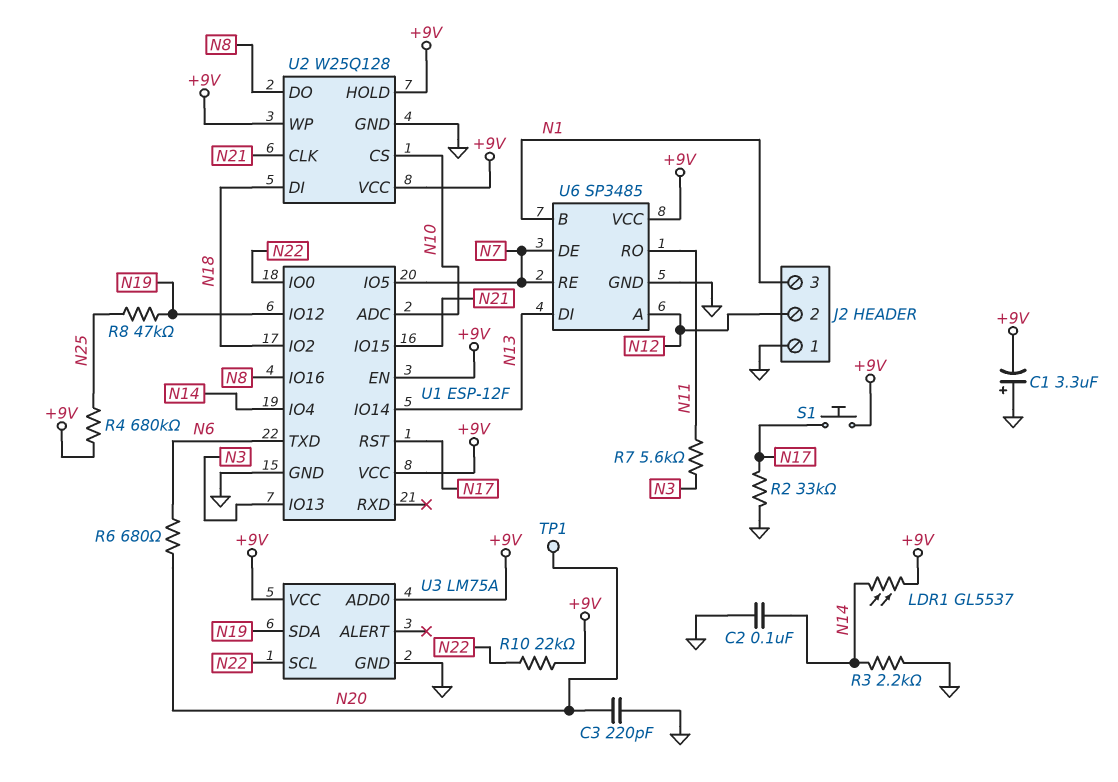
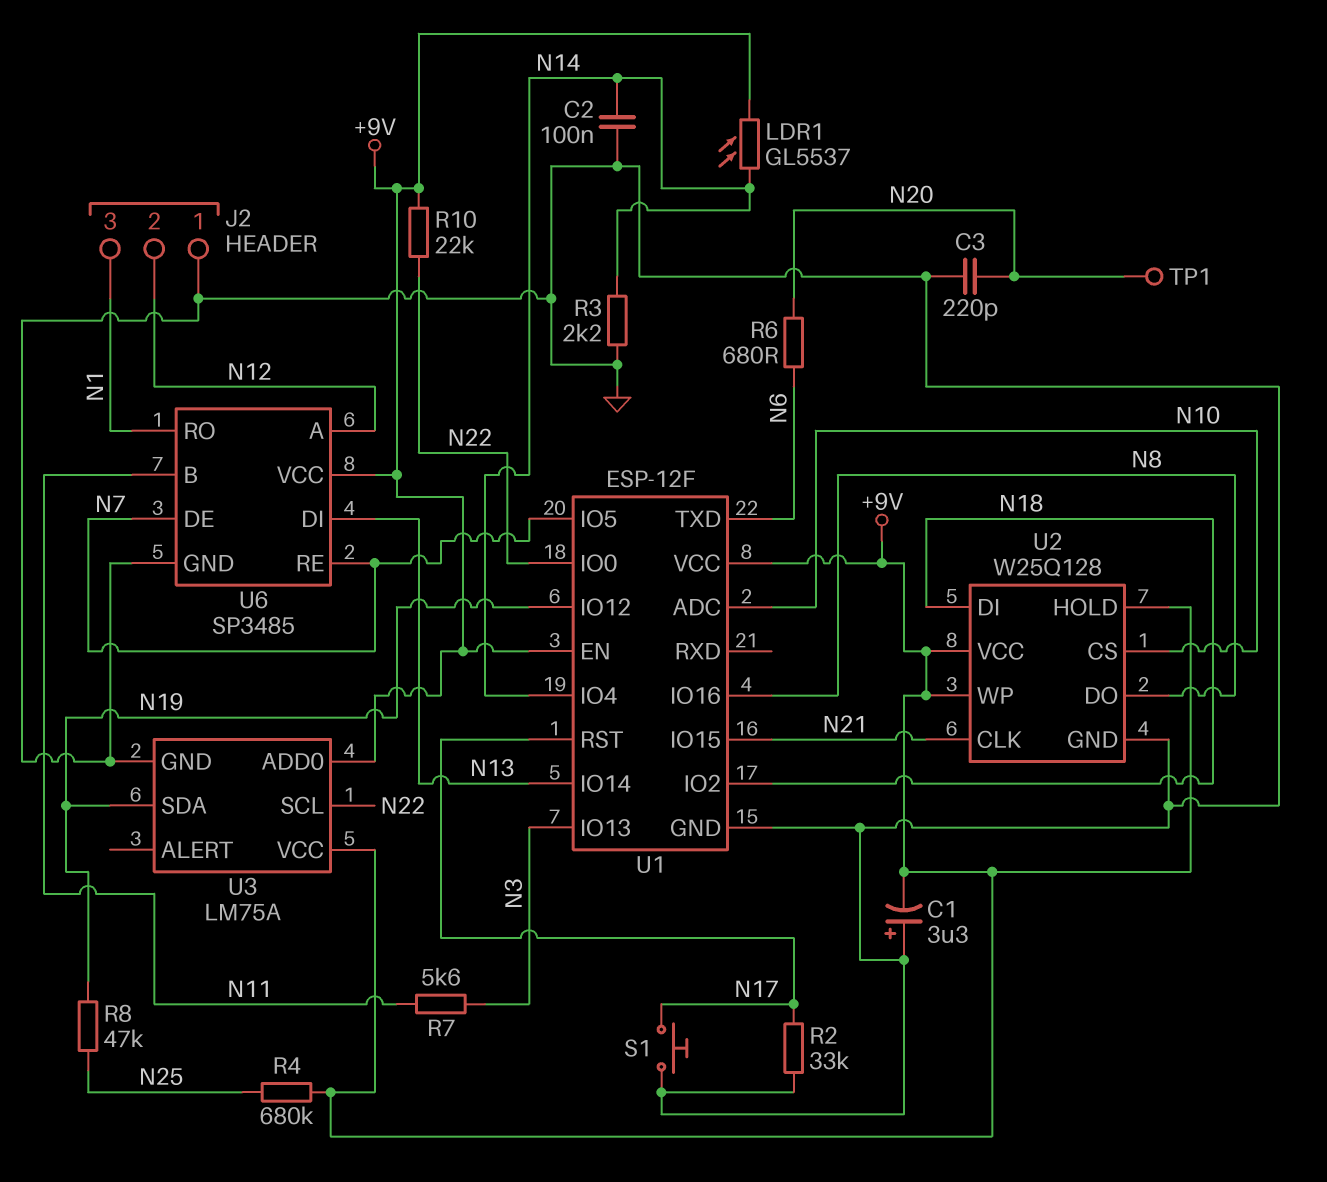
S1: button (+9V, N17) -> button (GND, N17)
U6 pin B: N1 -> N11
U6 pin RO: N11 -> N1

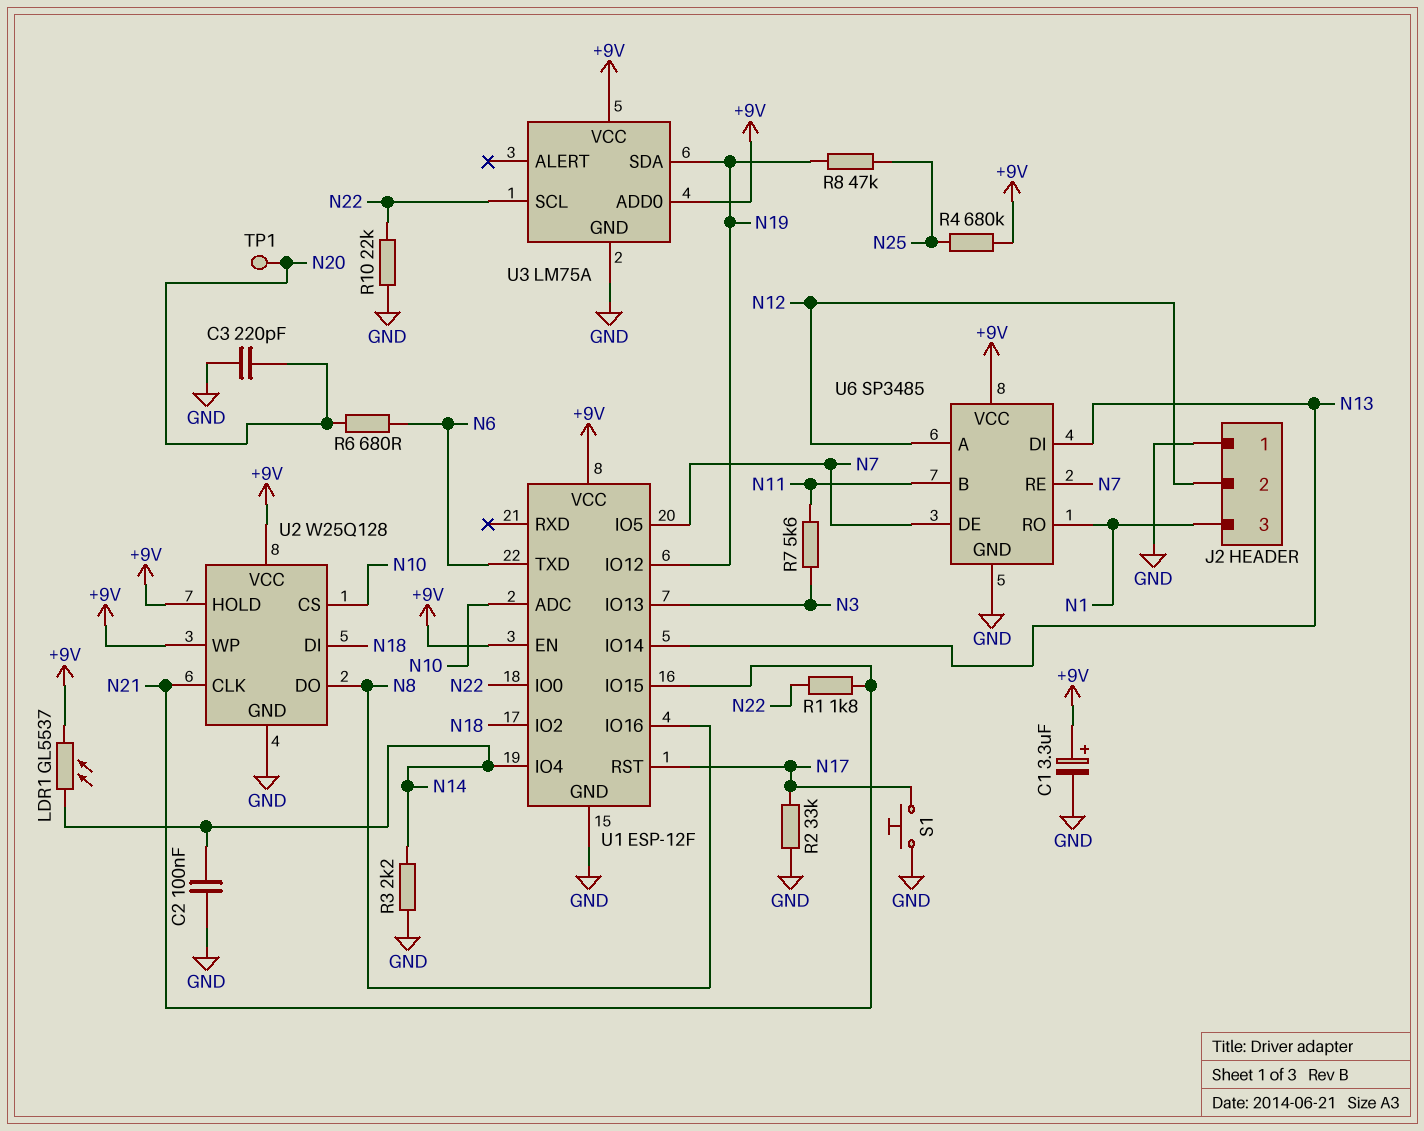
C1: 3.3uF (plus GND, minus +9V) -> 3.3uF (plus +9V, minus GND)
R1: none -> 1.8k (N21, N22)
R10: 22k (+9V, N22) -> 22k (GND, N22)

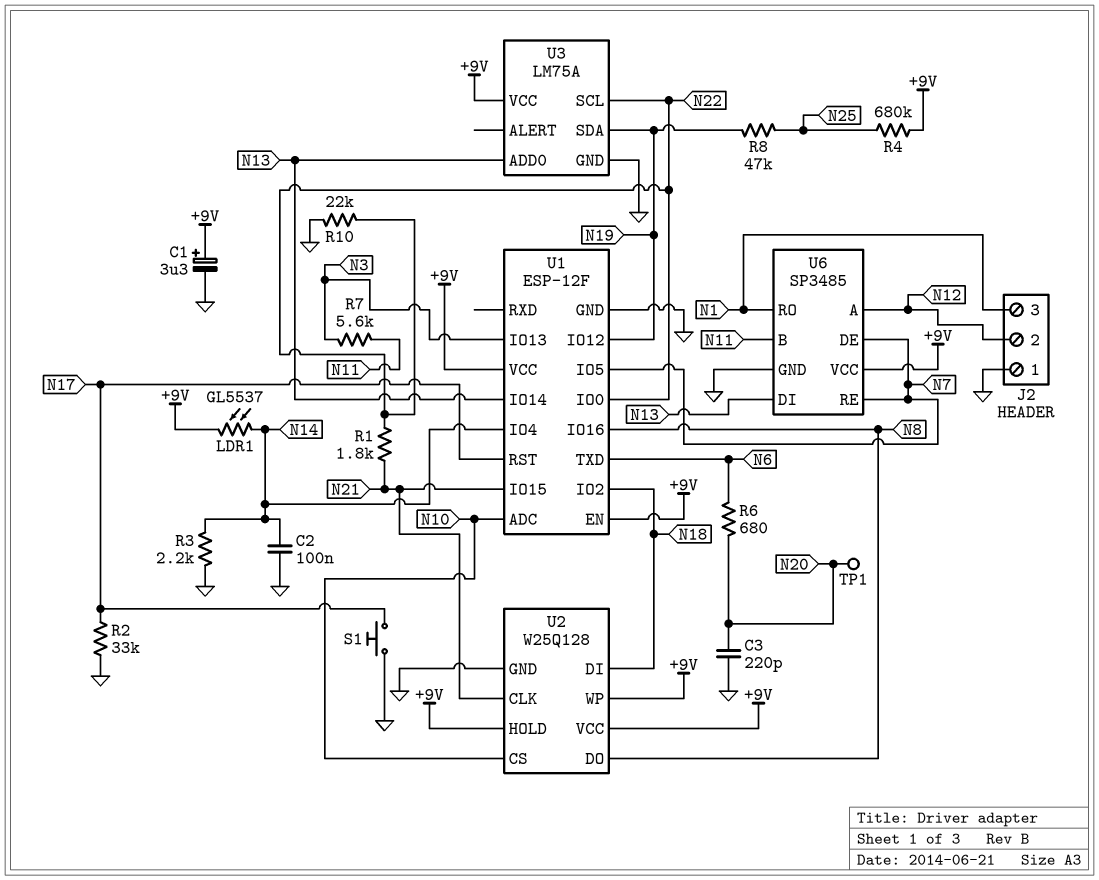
U3 pin ADD0: +9V -> N13

